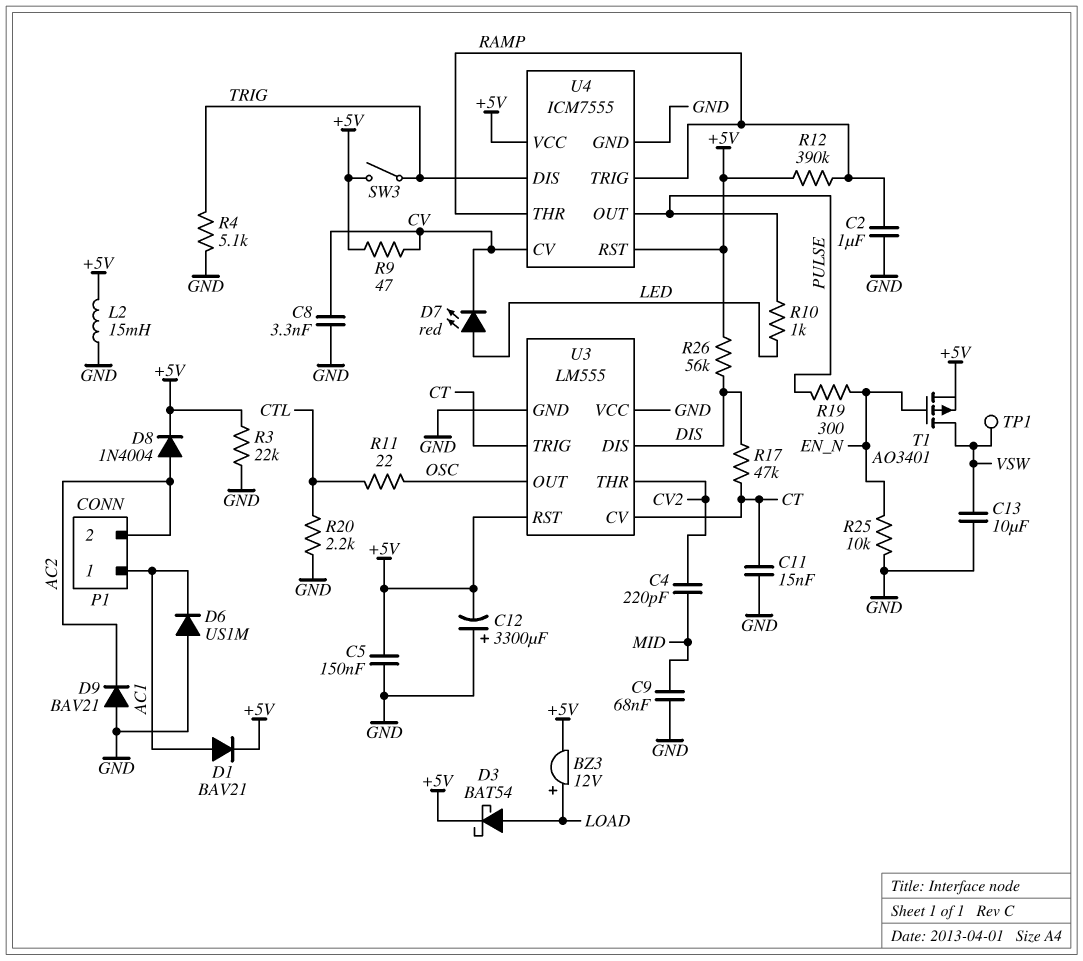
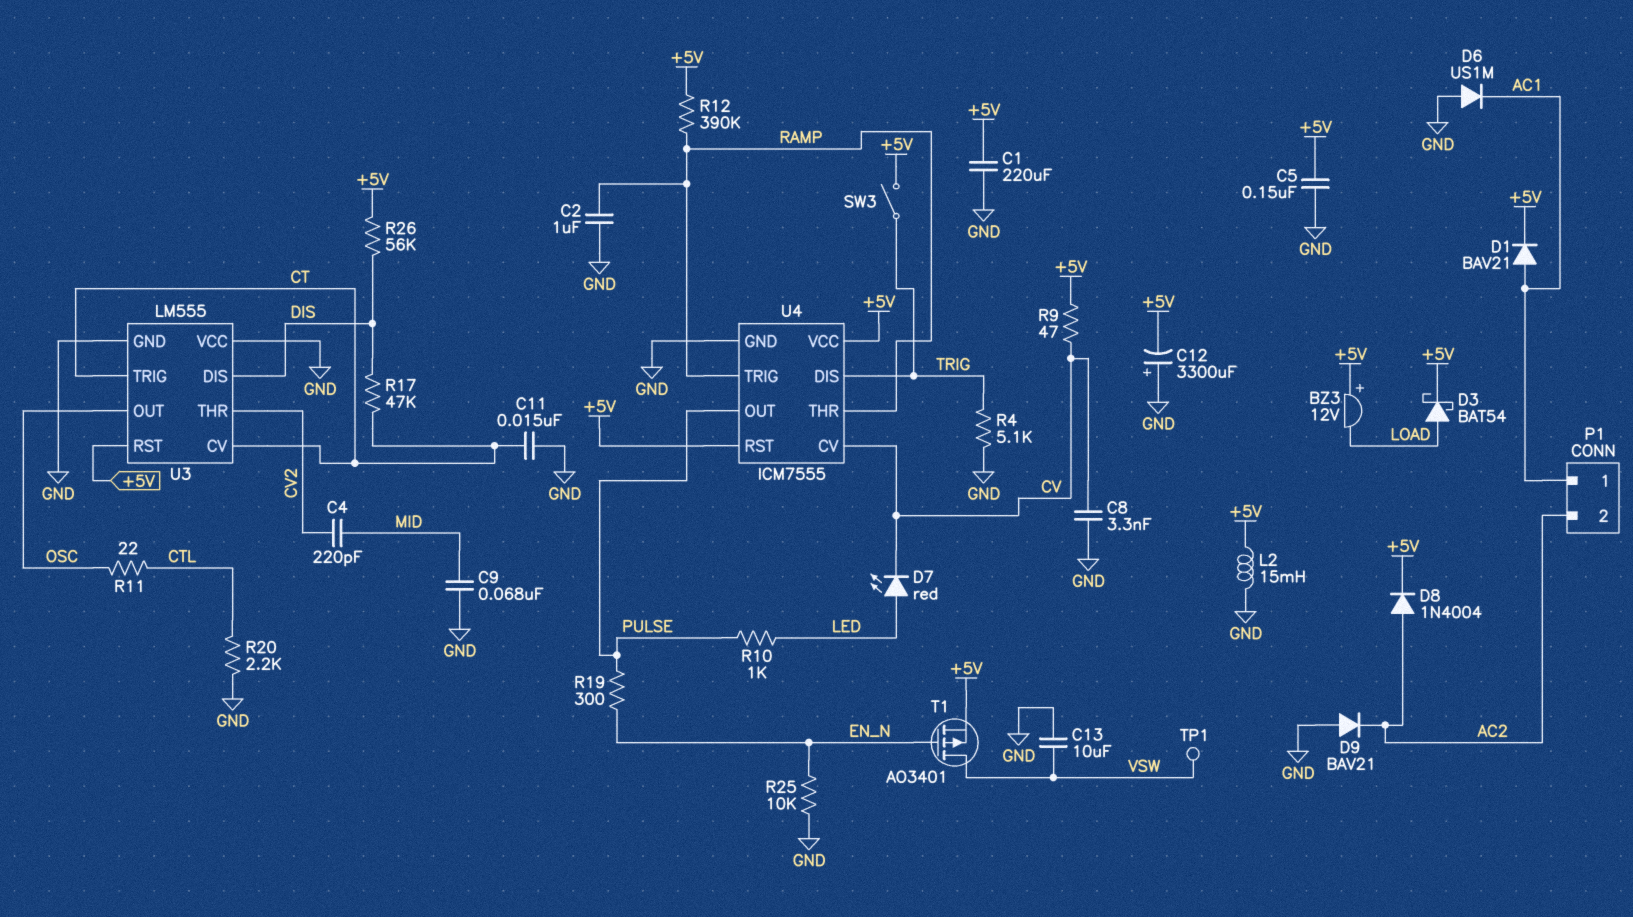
BZ3: buzzer 12V (plus LOAD, minus +5V) -> buzzer 12V (plus +5V, minus LOAD)
C1: none -> 220uF (+5V, GND)
R3: 22k (+5V, GND) -> none

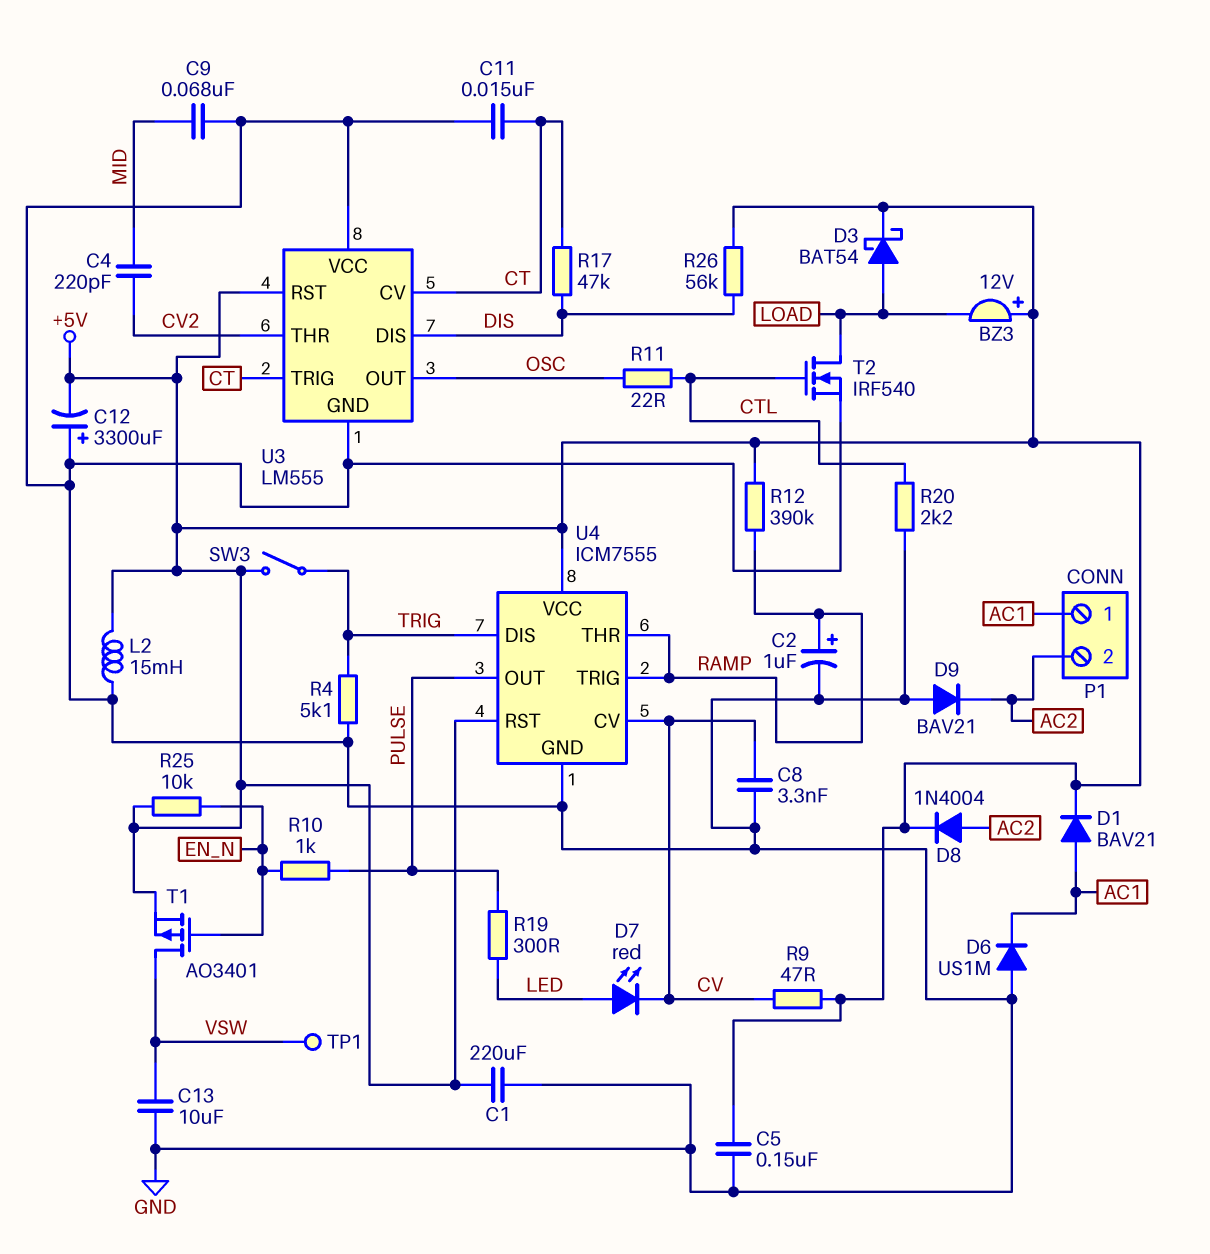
C2: 1uF (GND, RAMP) -> 1uF (plus RAMP, minus GND)
R10: 1k (LED, PULSE) -> 1k (EN_N, PULSE)
R19: 300 (EN_N, PULSE) -> 300 (LED, PULSE)
R25: 10k (EN_N, GND) -> 10k (+5V, EN_N)
T2: none -> NMOS IRF540 (G CTL, D LOAD, S GND)

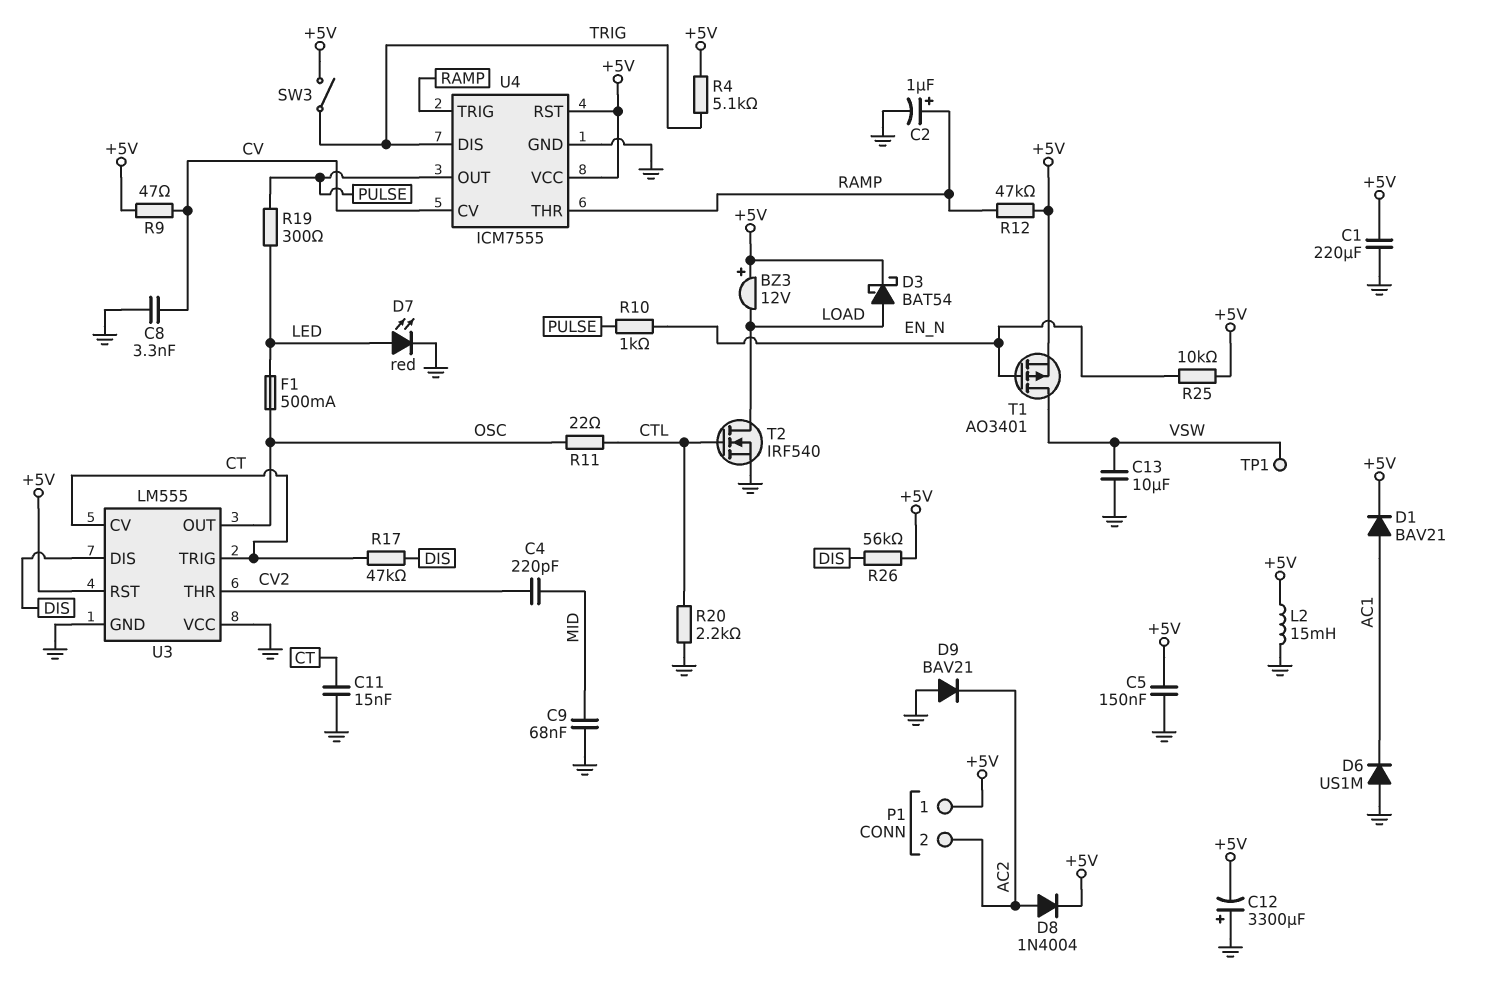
D7: LED red (A LED, K CV) -> LED red (A LED, K GND)
F1: none -> 500mA (LED, OSC)
P1 pin 1: AC1 -> +5V
R4: 5.1k (GND, TRIG) -> 5.1k (+5V, TRIG)
R12: 390k (+5V, RAMP) -> 47k (+5V, RAMP)

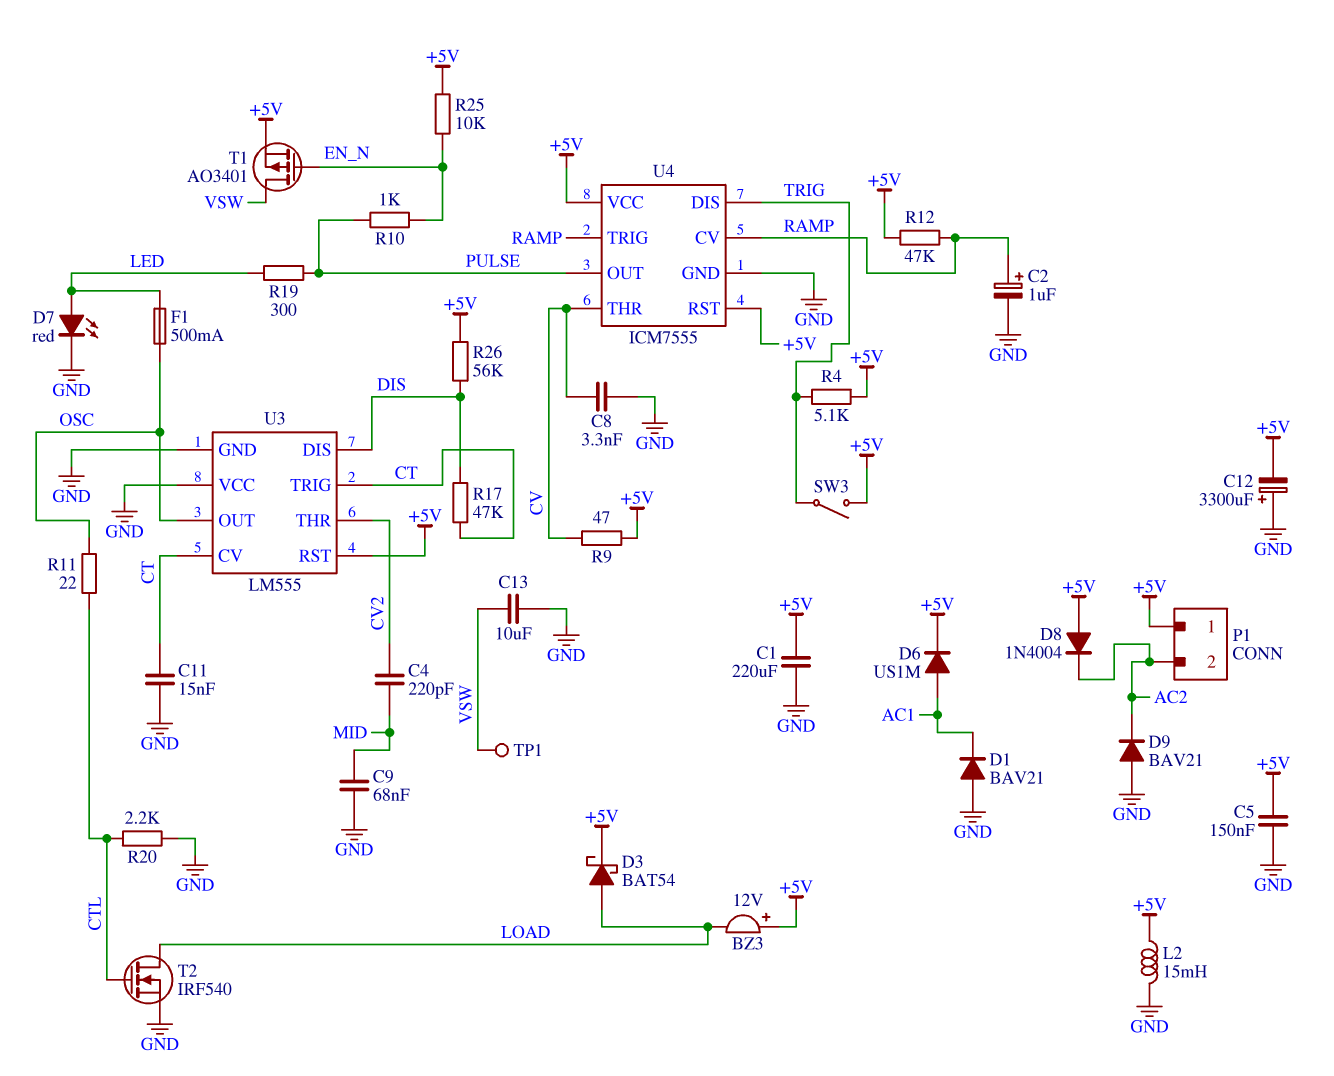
D1: diode BAV21 (A AC1, K +5V) -> diode BAV21 (A GND, K AC1)
D6: diode US1M (A GND, K AC1) -> diode US1M (A AC1, K +5V)
D8: diode 1N4004 (A AC2, K +5V) -> diode 1N4004 (A +5V, K AC2)
U4 pin CV: CV -> RAMP
U4 pin THR: RAMP -> CV

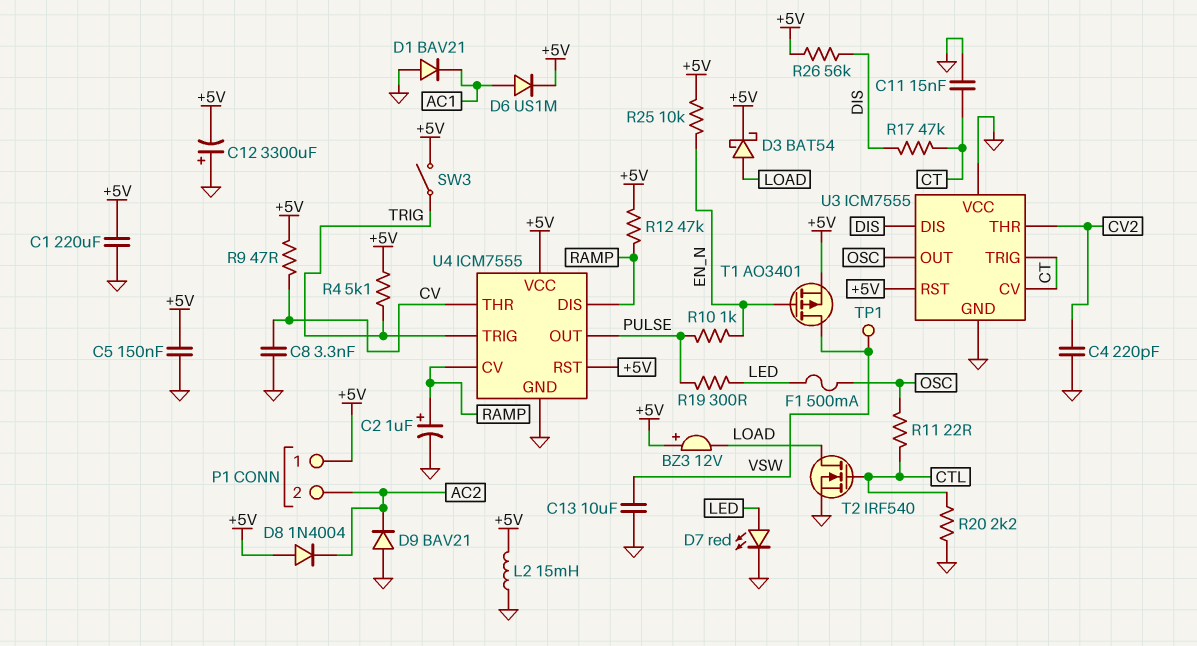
C4: 220pF (CV2, MID) -> 220pF (CV2, GND)
C9: 68nF (GND, MID) -> none
U3: LM555 -> ICM7555
U4 pin DIS: TRIG -> RAMP
U4 pin TRIG: RAMP -> TRIG

